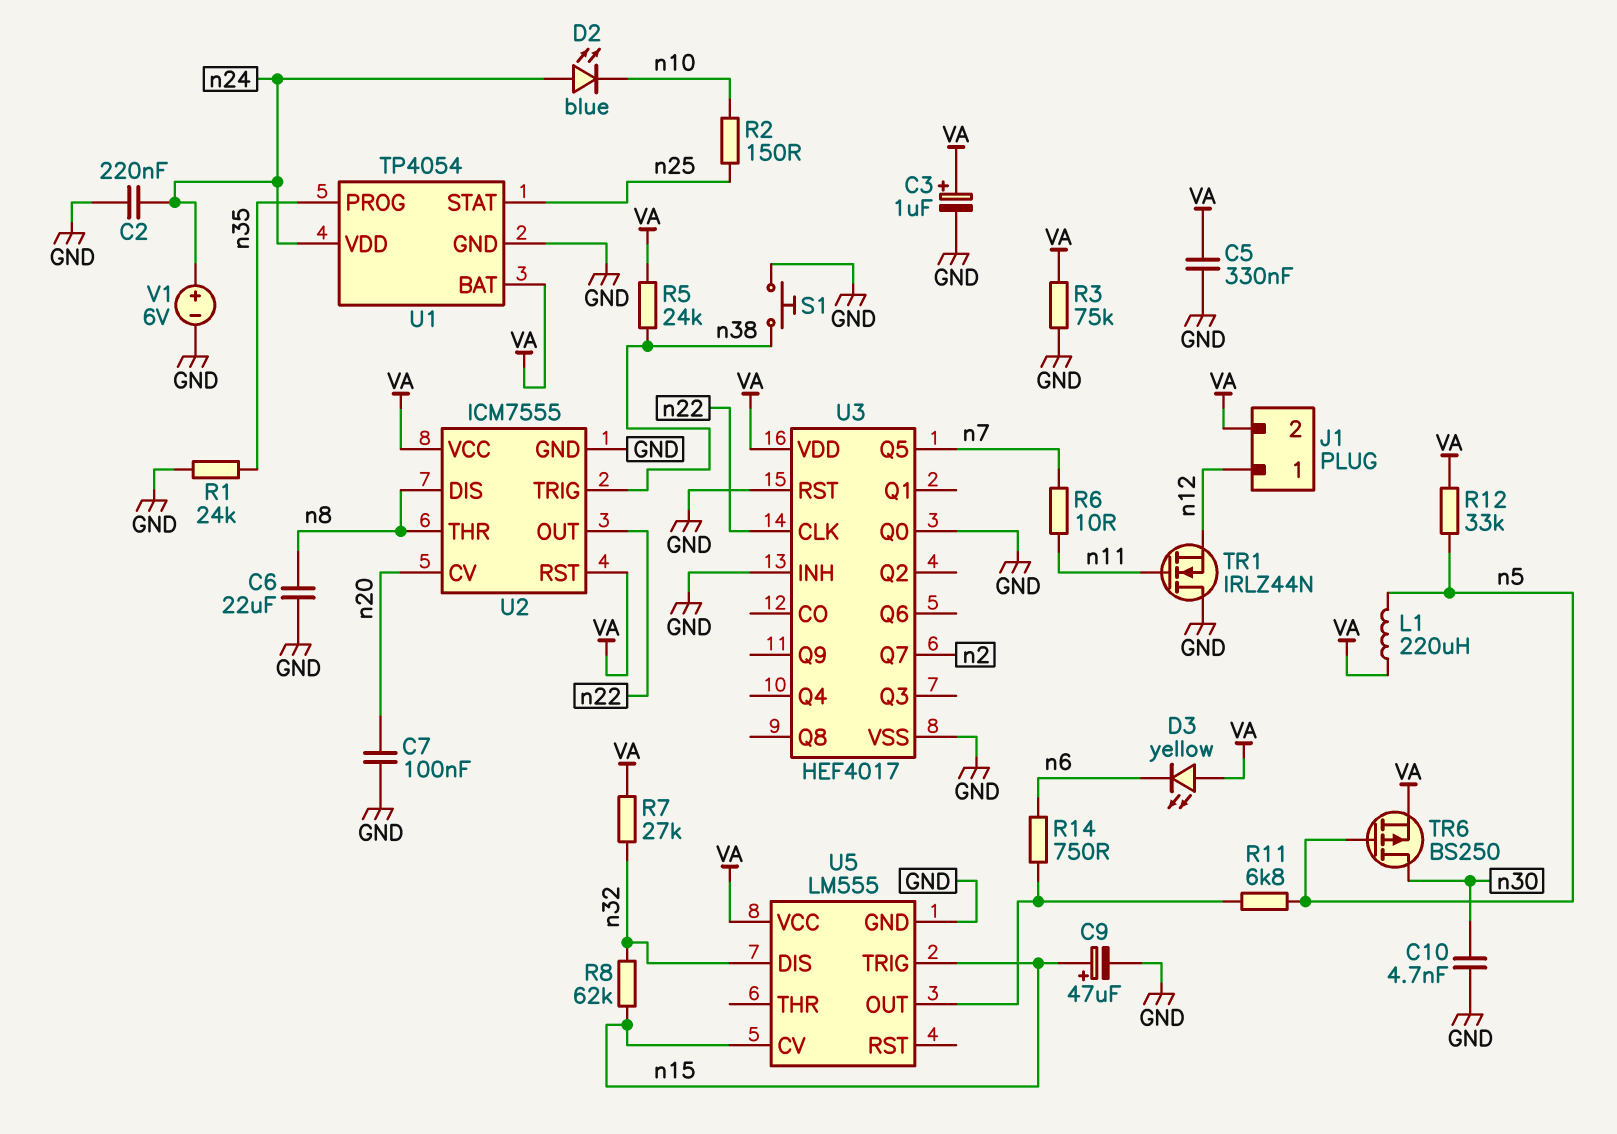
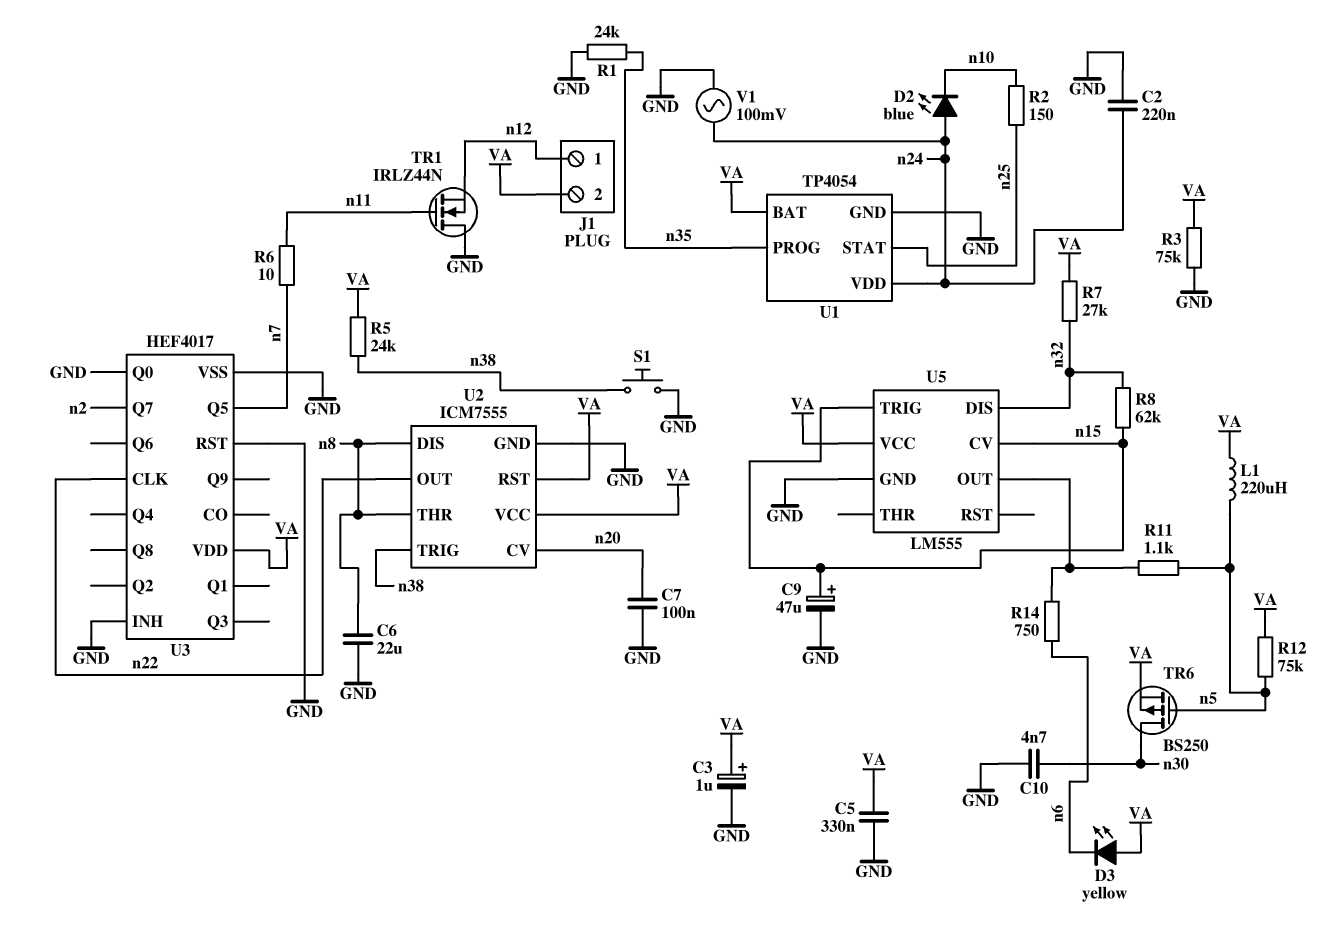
R11: 6.8k (U5/OUT, n5) -> 1.1k (U5/OUT, n5)
R12: 33k (VA, n5) -> 75k (VA, n5)
V1: 6V (plus n24, minus GND) -> AC 100mV (GND, n24)

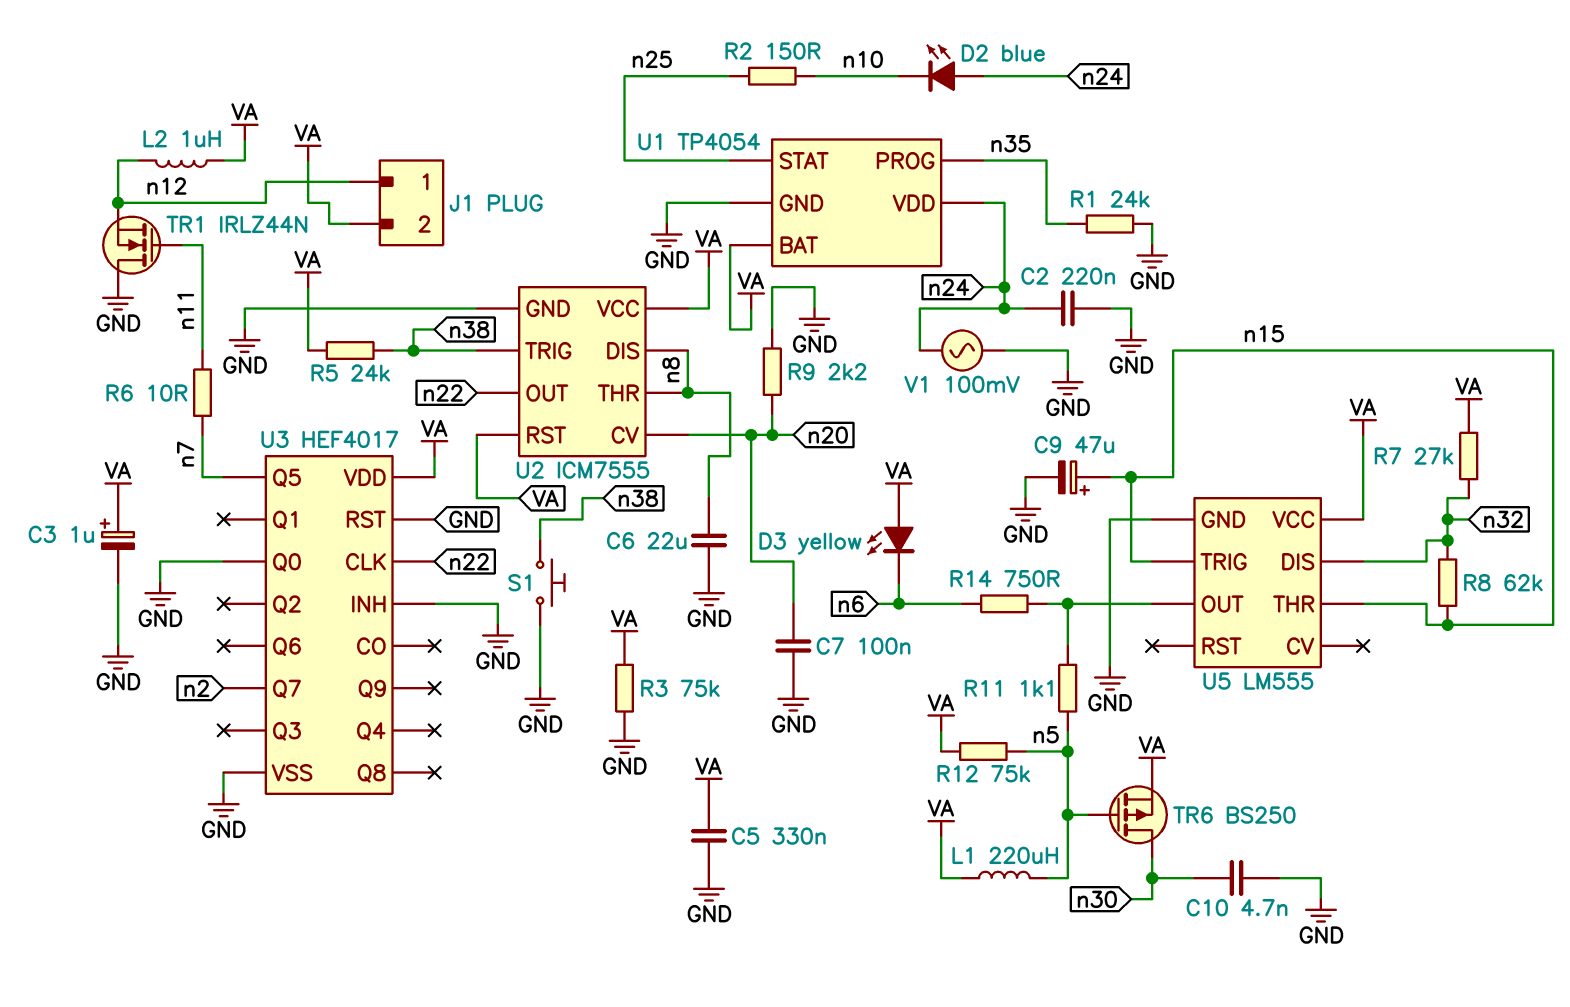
L2: none -> 1uH (VA, n12)
R9: none -> 2.2k (GND, n20)
U5 pin CV: n15 -> none
U5 pin THR: none -> n15

